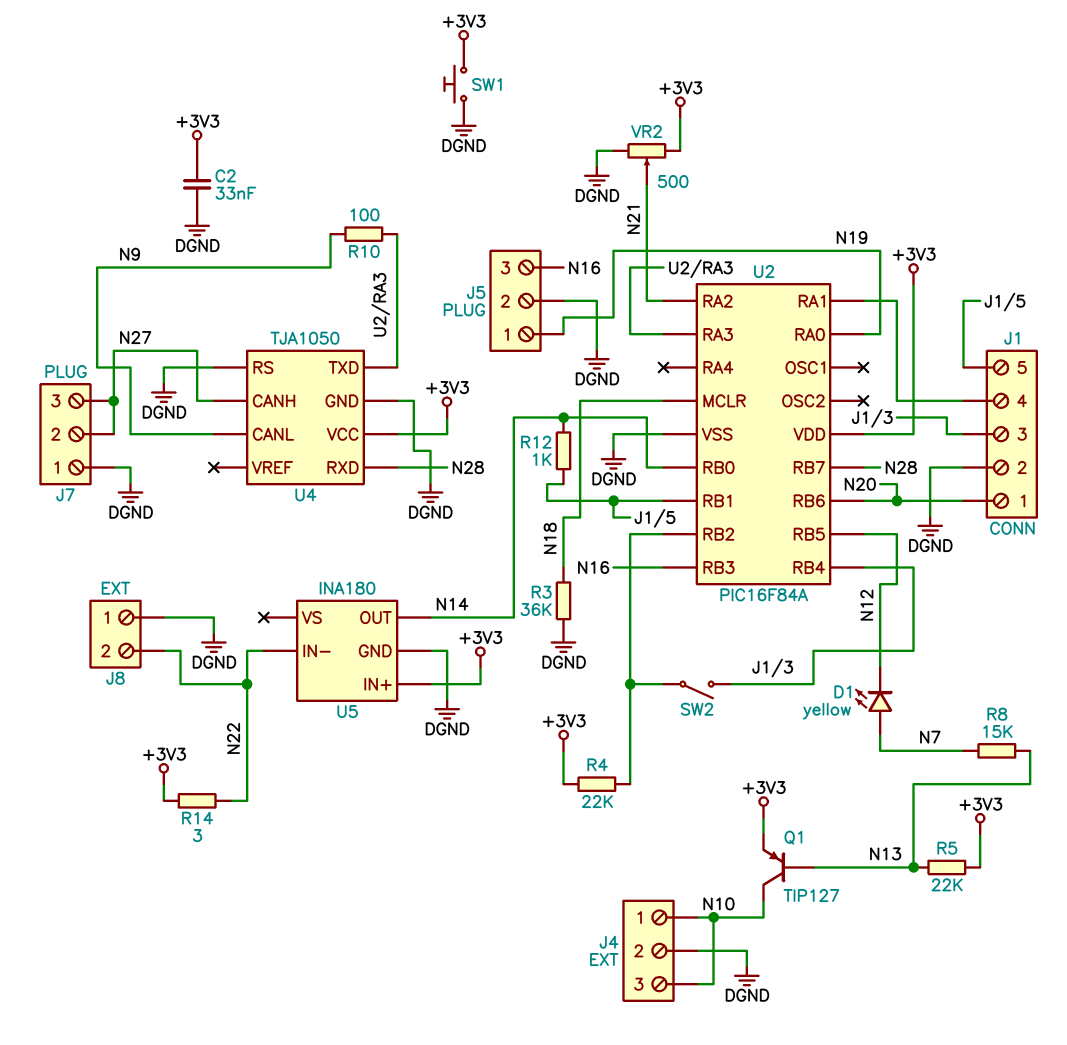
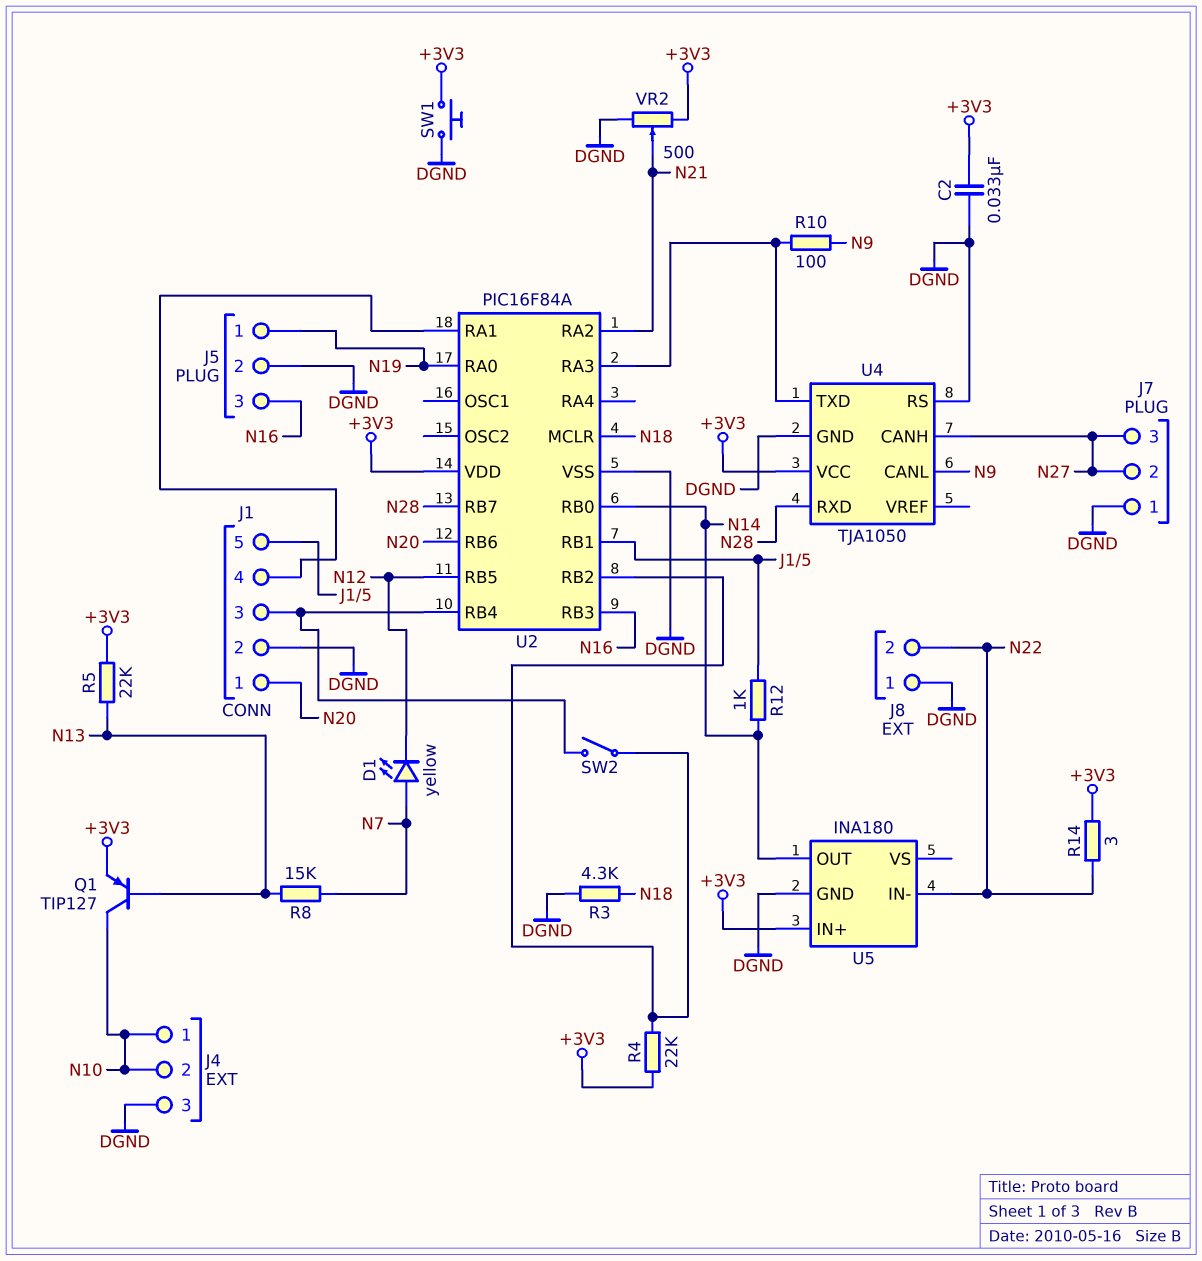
J4 pin 2: DGND -> N10
J4 pin 3: N10 -> DGND
R3: 36k (DGND, N18) -> 4.3k (DGND, N18)

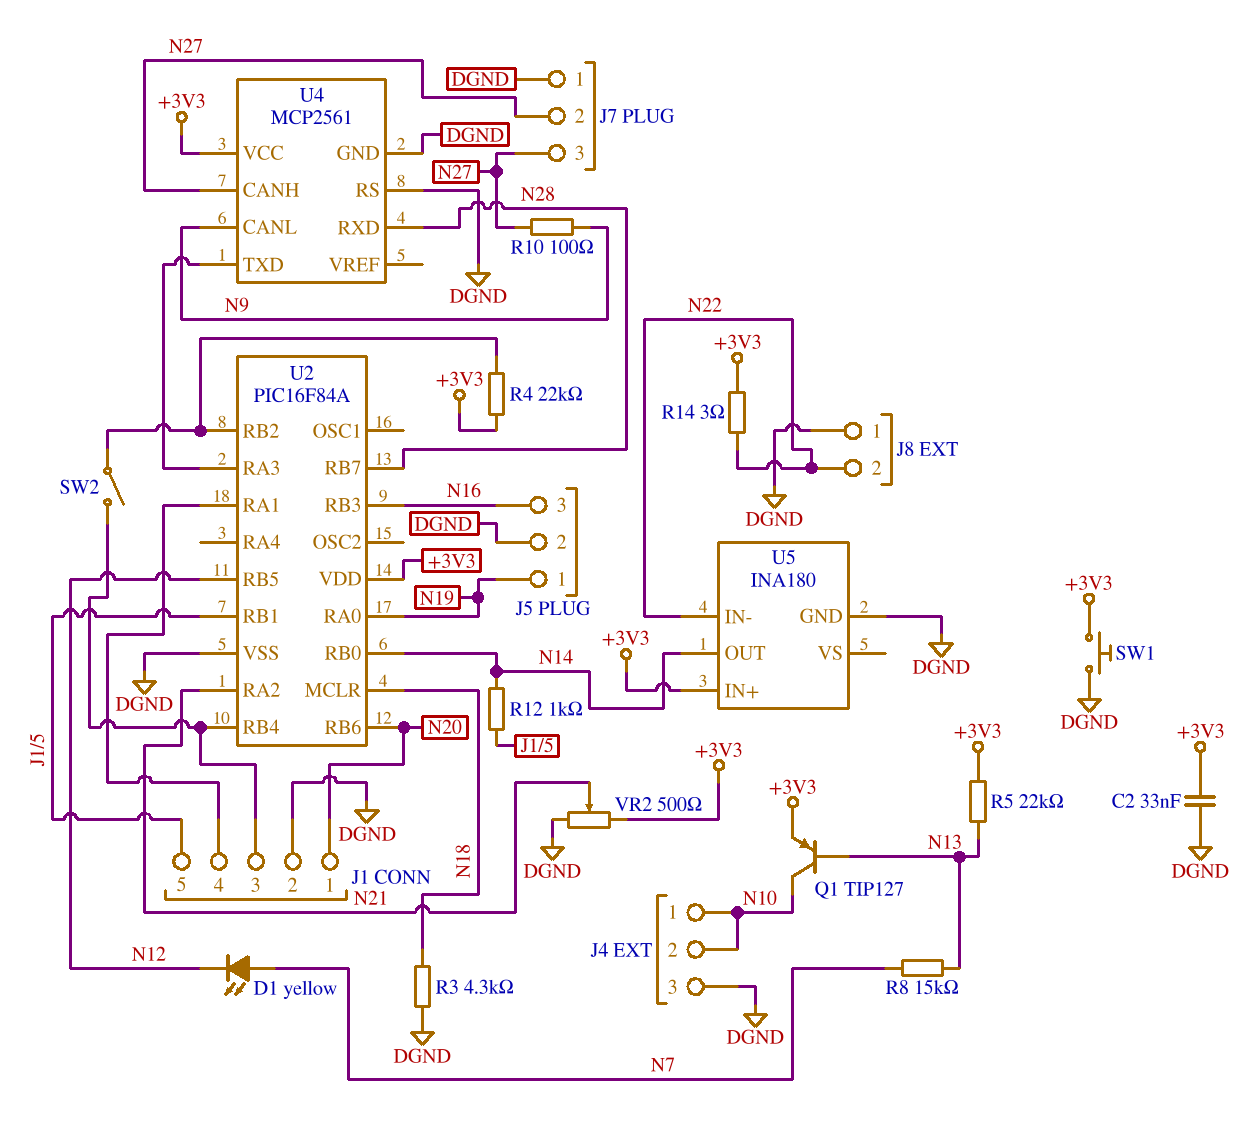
R10: 100 (N9, U2/RA3) -> 100 (N9, N27)
U4: TJA1050 -> MCP2561

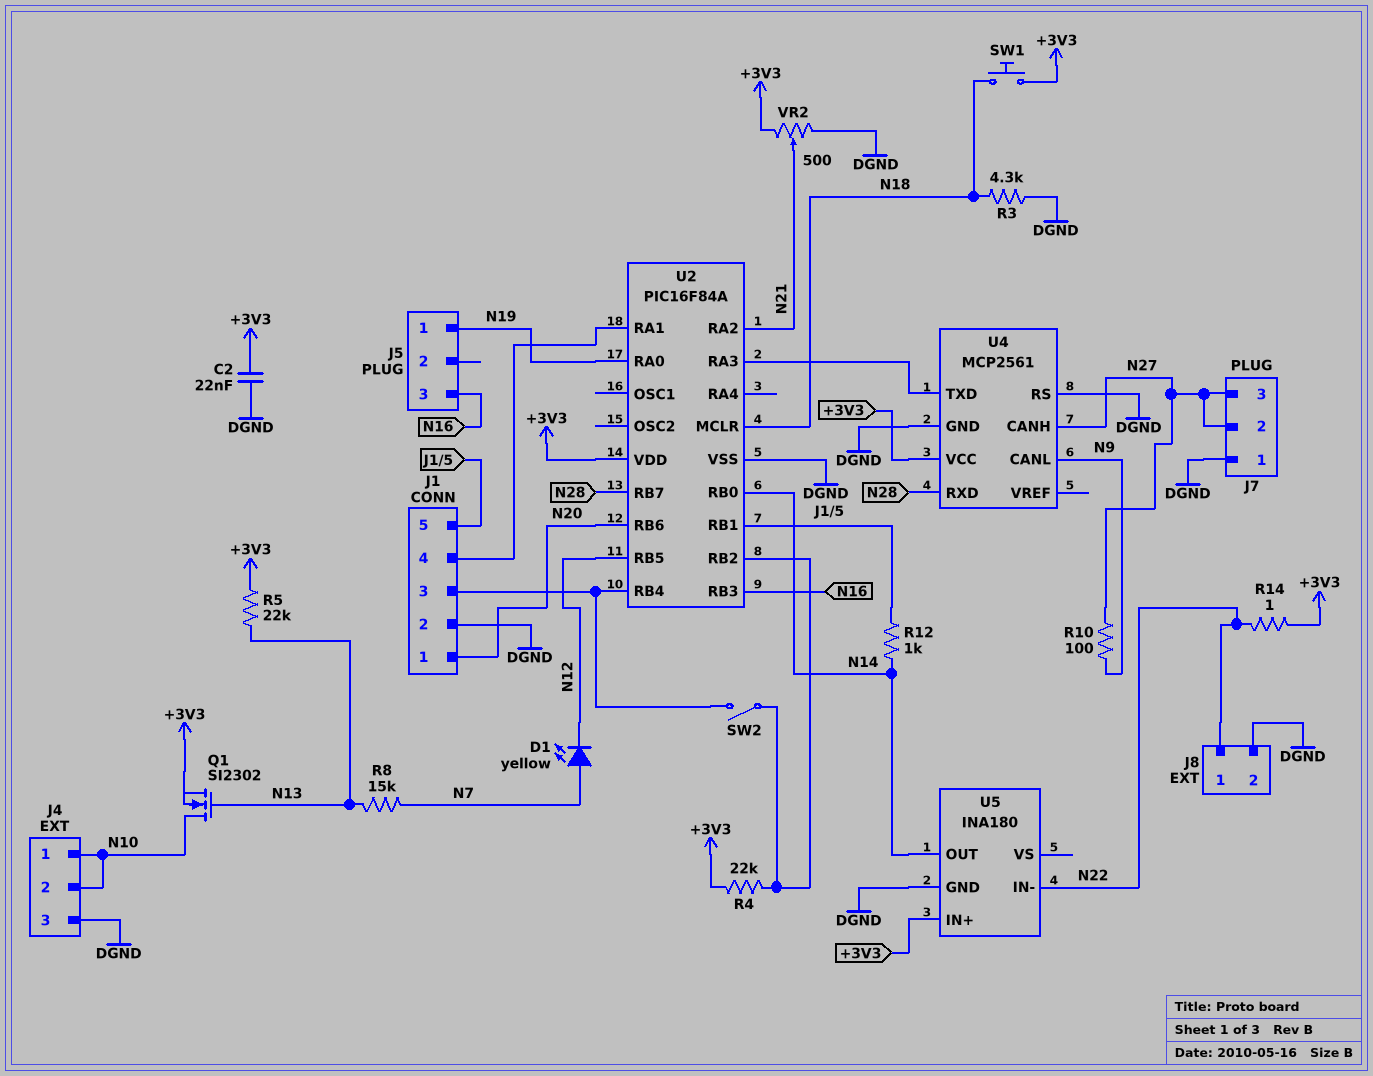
C2: 33nF (+3V3, DGND) -> 22nF (+3V3, DGND)
J5 pin 2: DGND -> none
J8 pin 1: DGND -> N22
J8 pin 2: N22 -> DGND
Q1: PNP TIP127 (B N13, C N10, E +3V3) -> NMOS SI2302 (G N13, D N10, S +3V3)
R14: 3 (+3V3, N22) -> 1 (+3V3, N22)
SW1: button (+3V3, DGND) -> button (+3V3, N18)

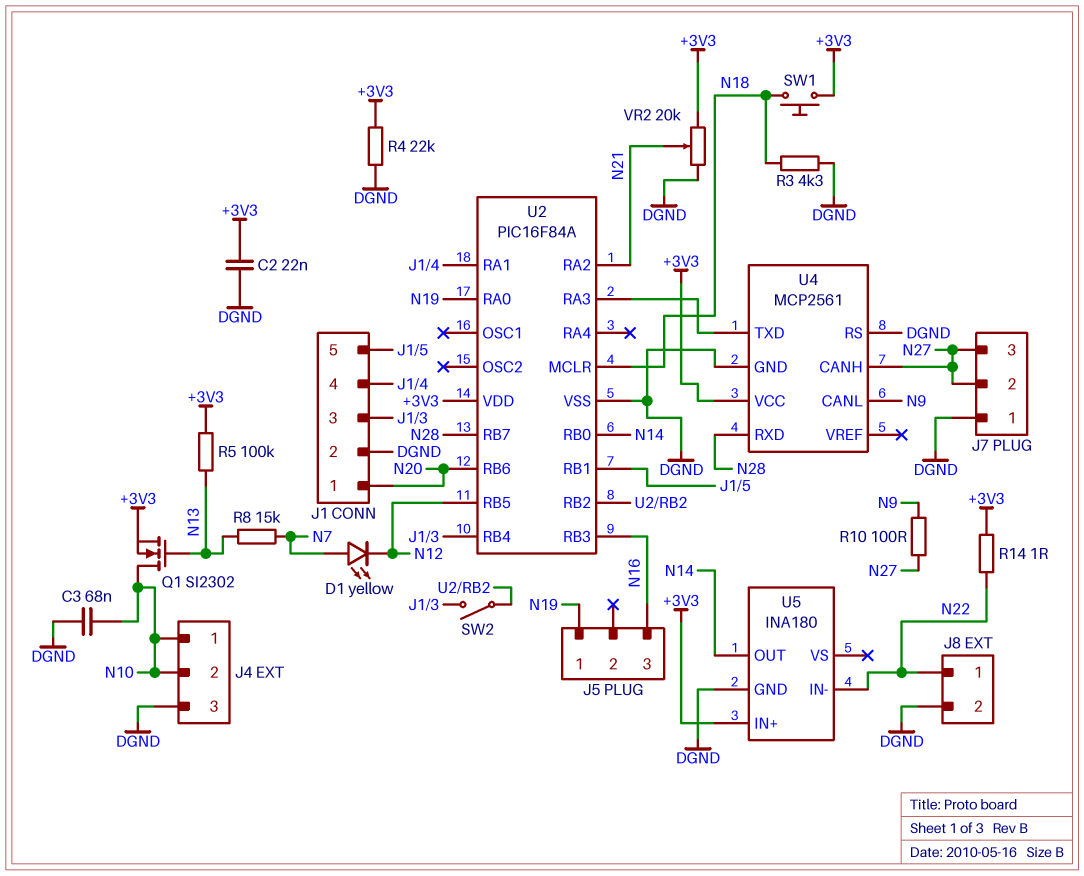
C3: none -> 68nF (DGND, N10)
R4: 22k (+3V3, U2/RB2) -> 22k (+3V3, DGND)
R5: 22k (+3V3, N13) -> 100k (+3V3, N13)
R12: 1k (J1/5, N14) -> none
VR2: 500 (+3V3, DGND, wiper N21) -> 20k (+3V3, DGND, wiper N21)

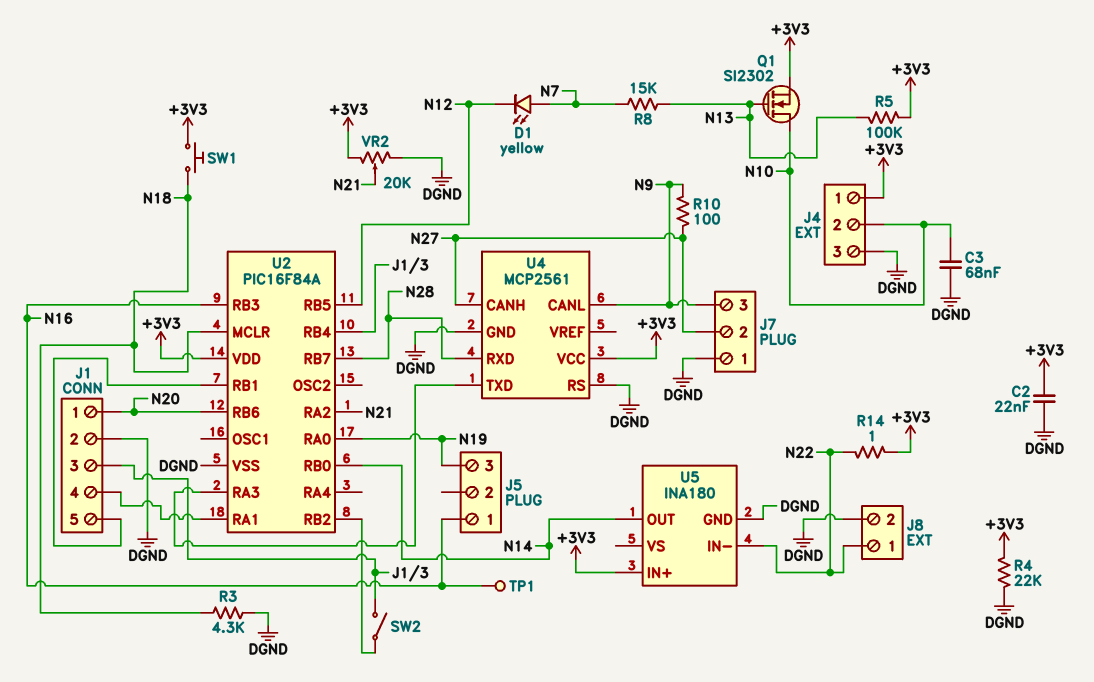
J4 pin 1: N10 -> +3V3
J5 pin 1: N19 -> N16
J5 pin 3: N16 -> N19
J7 pin 3: N27 -> N9
TP1: none -> test point (N16)

